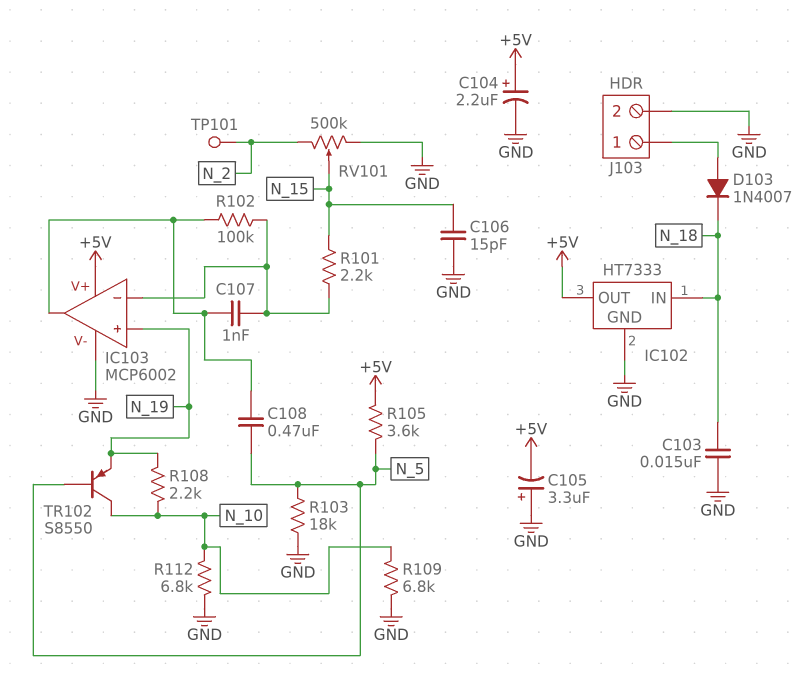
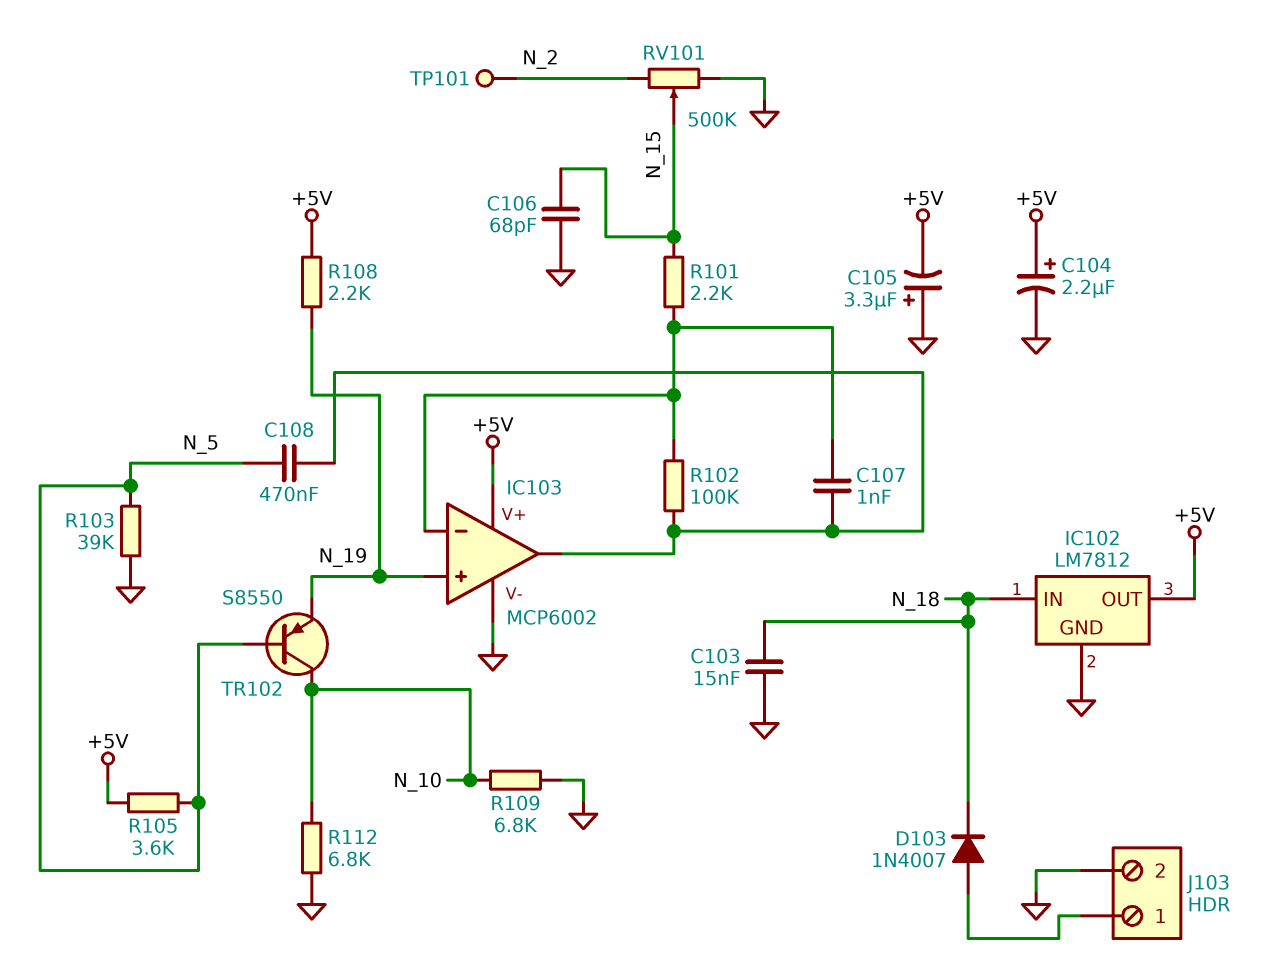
C106: 15pF (GND, N_15) -> 68pF (GND, N_15)
IC102: HT7333 -> LM7812
R103: 18k (GND, N_5) -> 39k (GND, N_5)
R108: 2.2k (N_10, N_19) -> 2.2k (+5V, N_19)

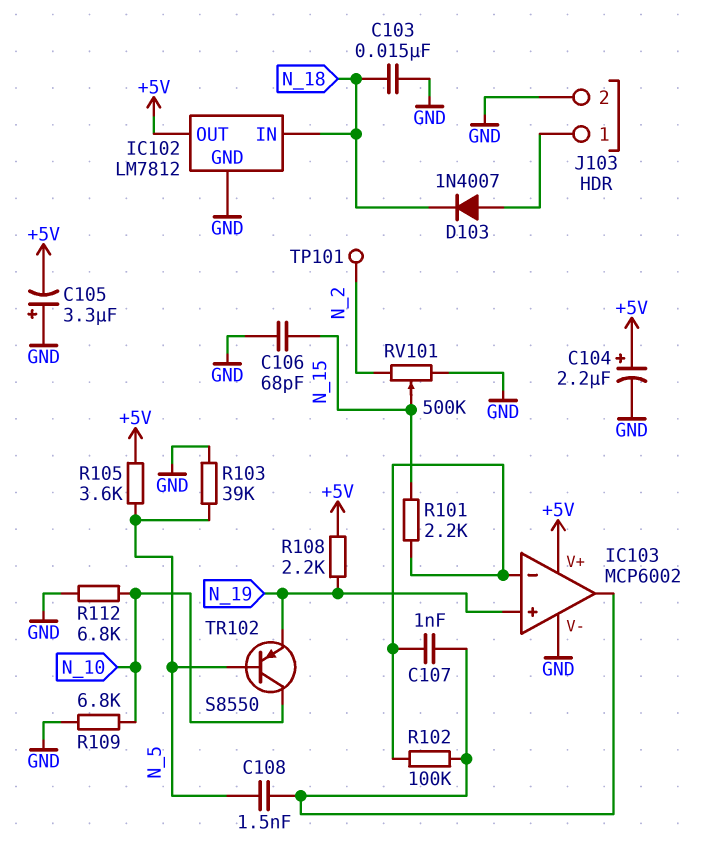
C108: 470nF (IC103/out, N_5) -> 1.5nF (IC103/out, N_5)

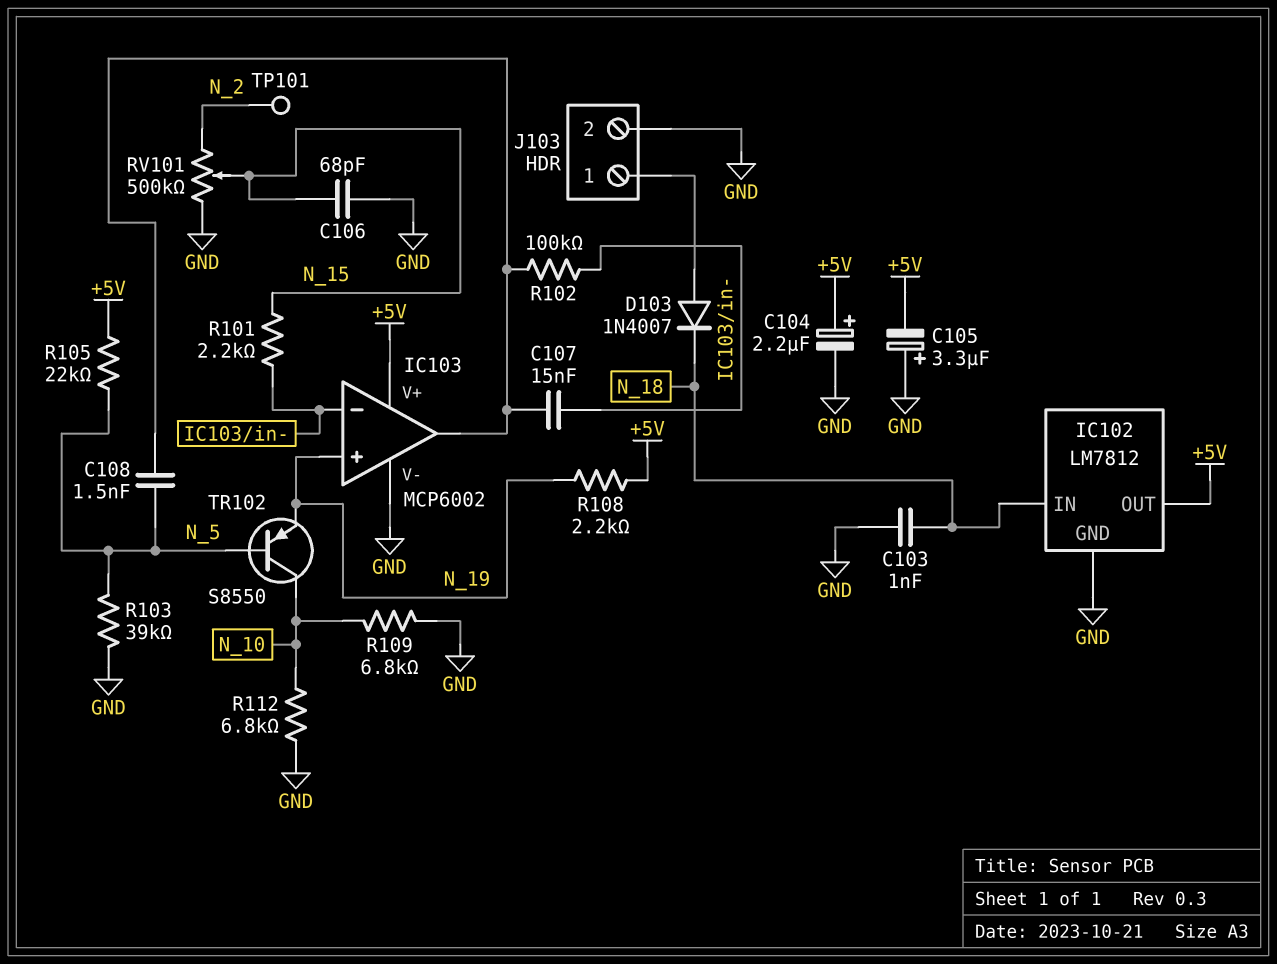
C103: 15nF (GND, N_18) -> 1nF (GND, N_18)
C107: 1nF (IC103/in-, IC103/out) -> 15nF (IC103/in-, IC103/out)
R105: 3.6k (+5V, N_5) -> 22k (+5V, N_5)

